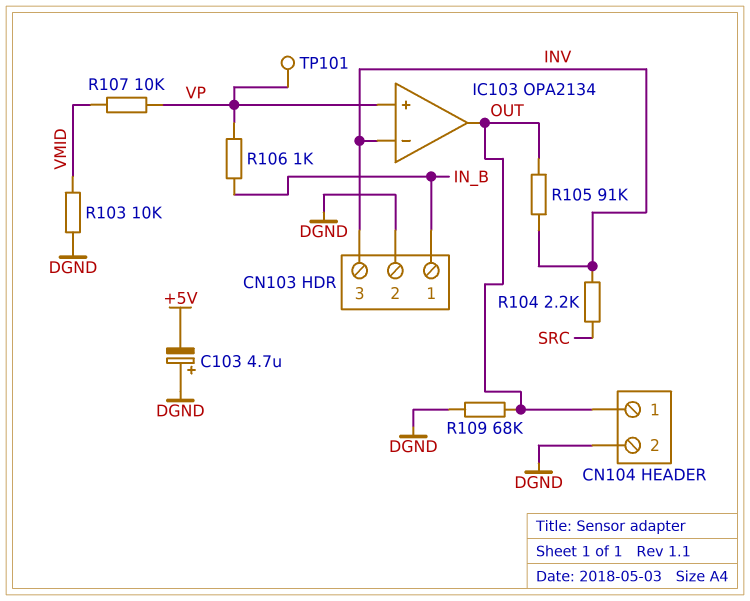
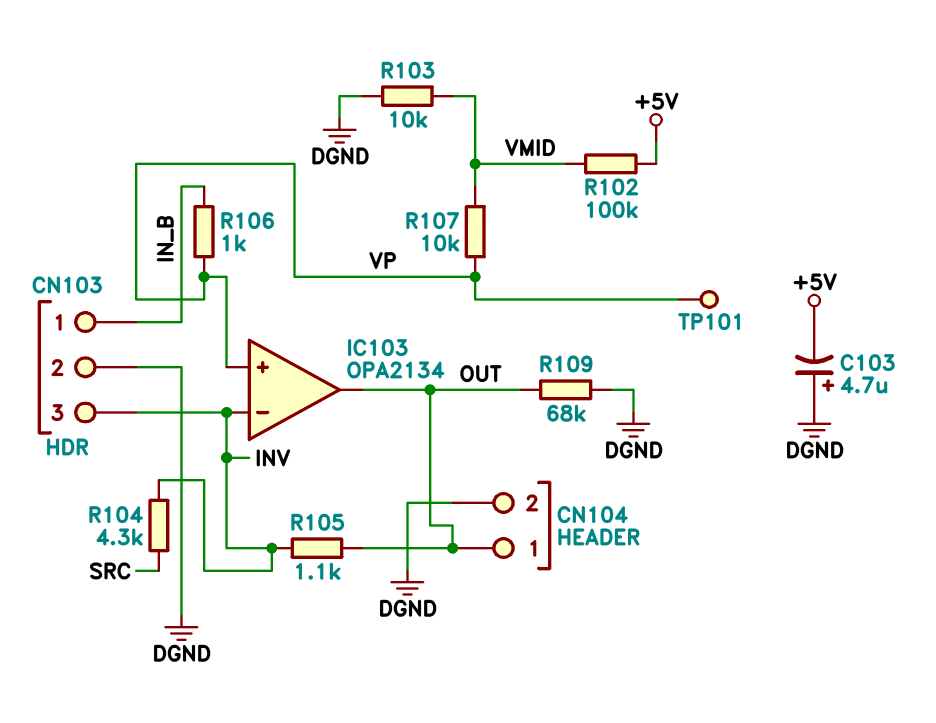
R102: none -> 100k (+5V, VMID)
R104: 2.2k (INV, SRC) -> 4.3k (INV, SRC)
R105: 91k (INV, OUT) -> 1.1k (INV, OUT)

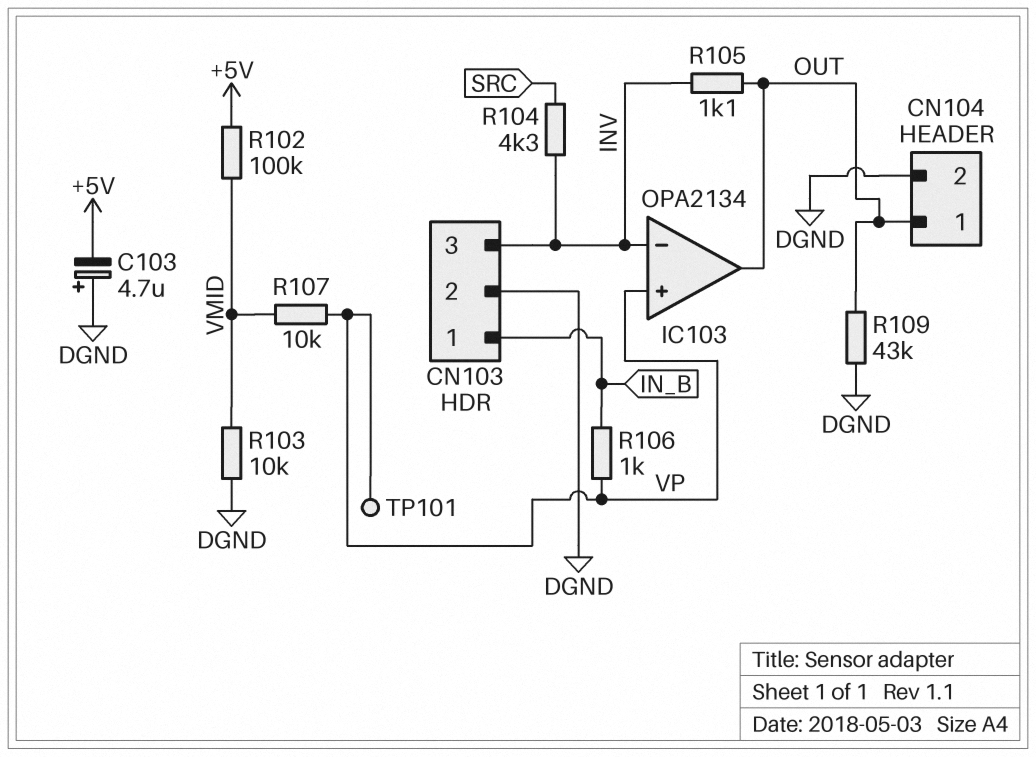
R109: 68k (DGND, OUT) -> 43k (DGND, OUT)

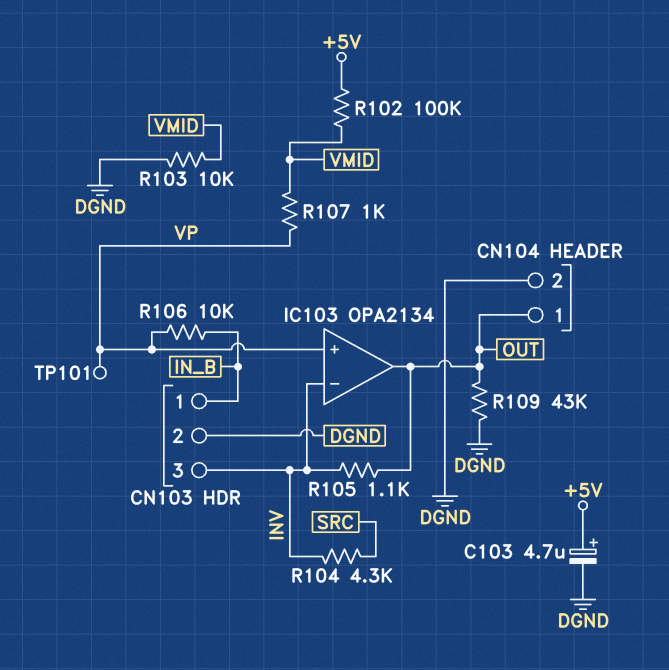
C103: 4.7uF (plus DGND, minus +5V) -> 4.7uF (plus +5V, minus DGND)
R106: 1k (IN_B, VP) -> 10k (IN_B, VP)
R107: 10k (VMID, VP) -> 1k (VMID, VP)

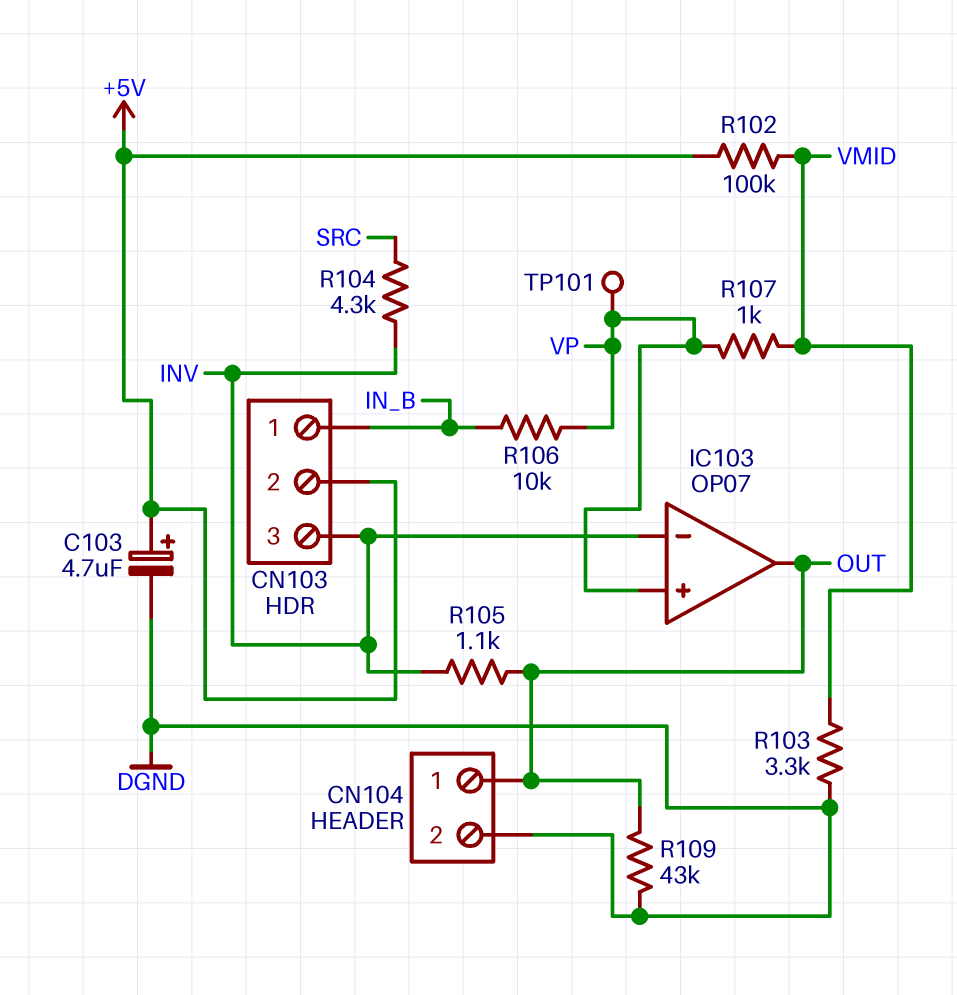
CN103 pin 2: DGND -> +5V
IC103: OPA2134 -> OP07
R103: 10k (DGND, VMID) -> 3.3k (DGND, VMID)

